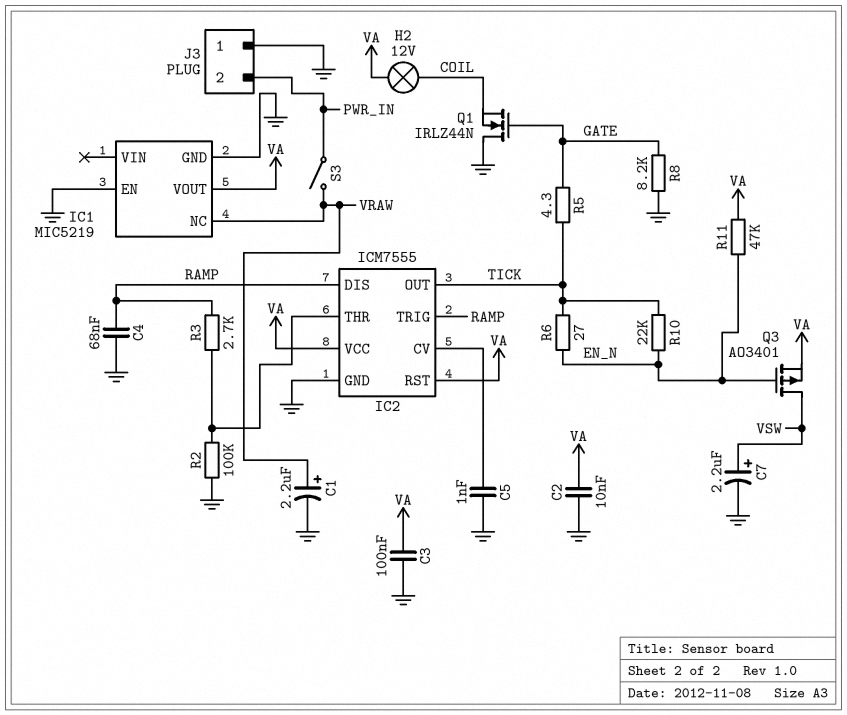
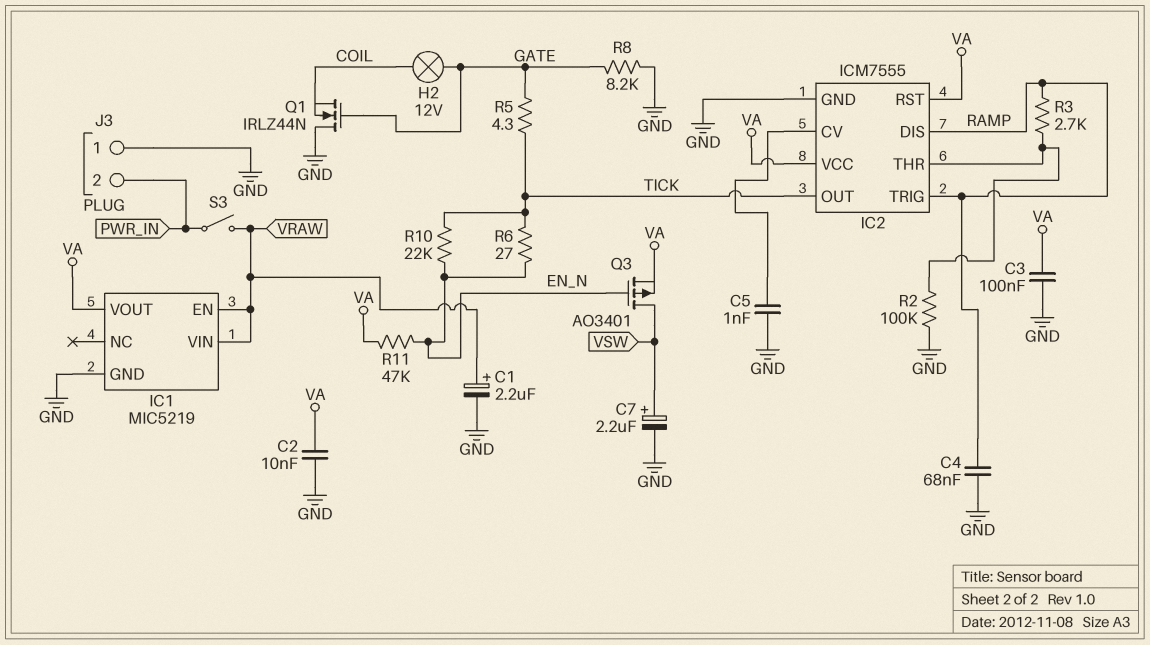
H2: lamp 12V (COIL, VA) -> lamp 12V (COIL, GATE)
IC1 pin EN: GND -> VRAW
IC1 pin NC: VRAW -> none
IC1 pin VIN: none -> VRAW

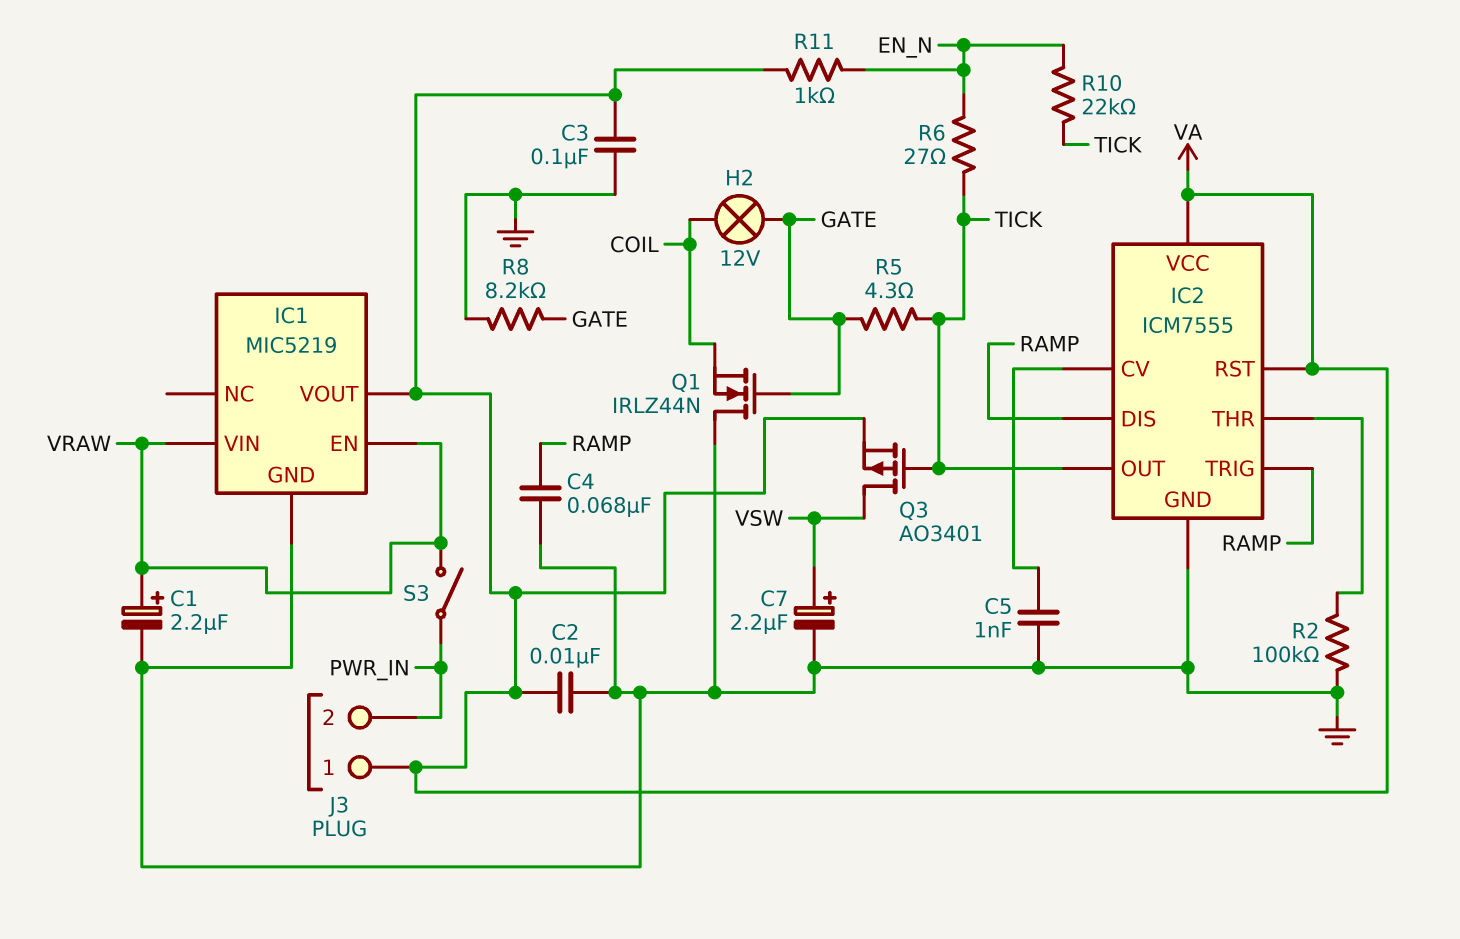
J3 pin 1: GND -> VA
Q3: PMOS AO3401 (G EN_N, D VSW, S VA) -> PMOS AO3401 (G TICK, D VSW, S VA)
R3: 2.7k (IC2/THR, RAMP) -> none
R11: 47k (EN_N, VA) -> 1k (EN_N, VA)

